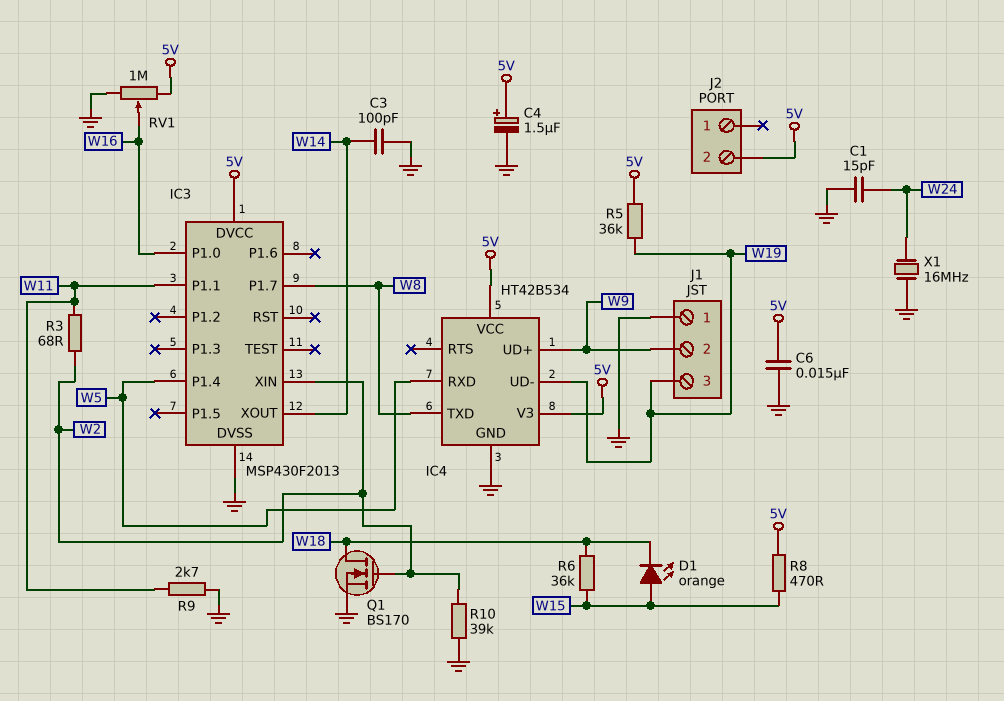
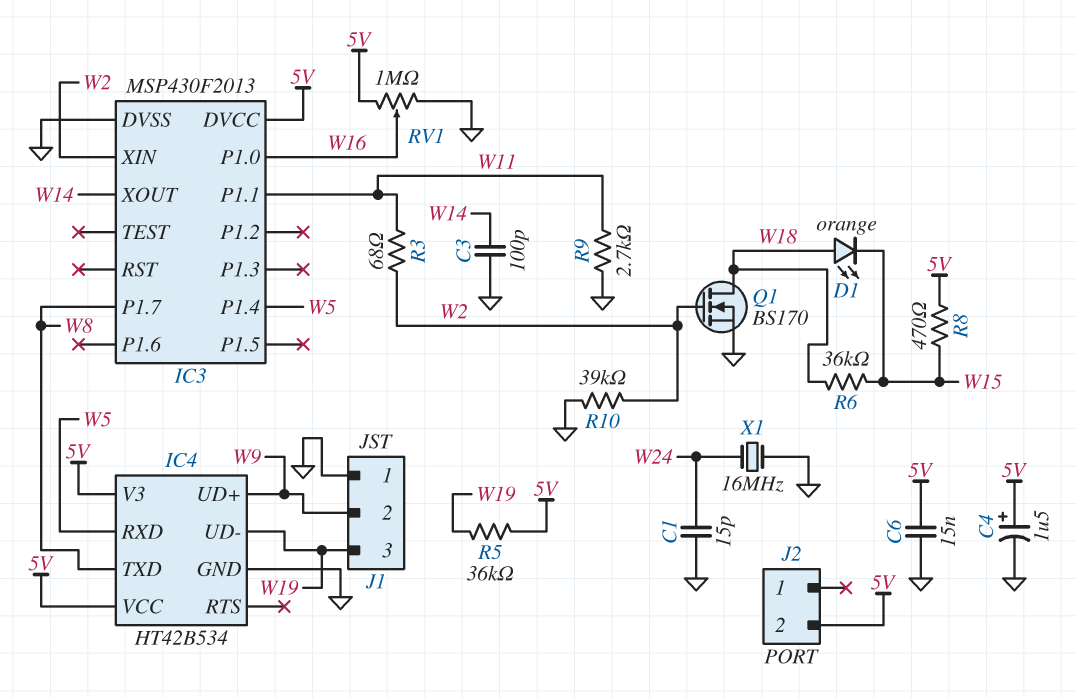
D1: LED orange (A W15, K W18) -> LED orange (A W18, K W15)

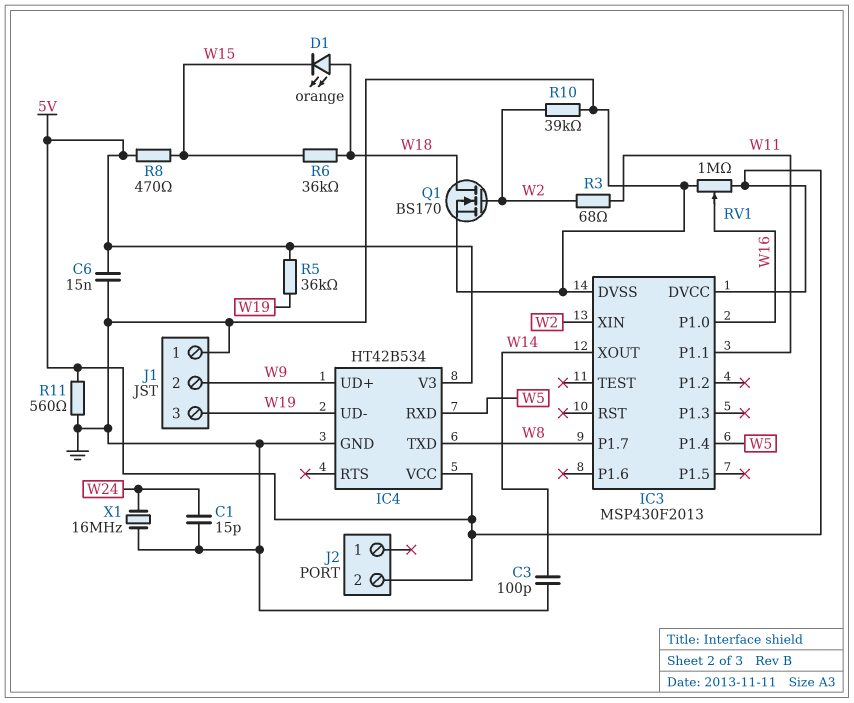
C4: 1.5uF (plus 5V, minus GND) -> none
R9: 2.7k (GND, W11) -> none
R11: none -> 560 (5V, GND)

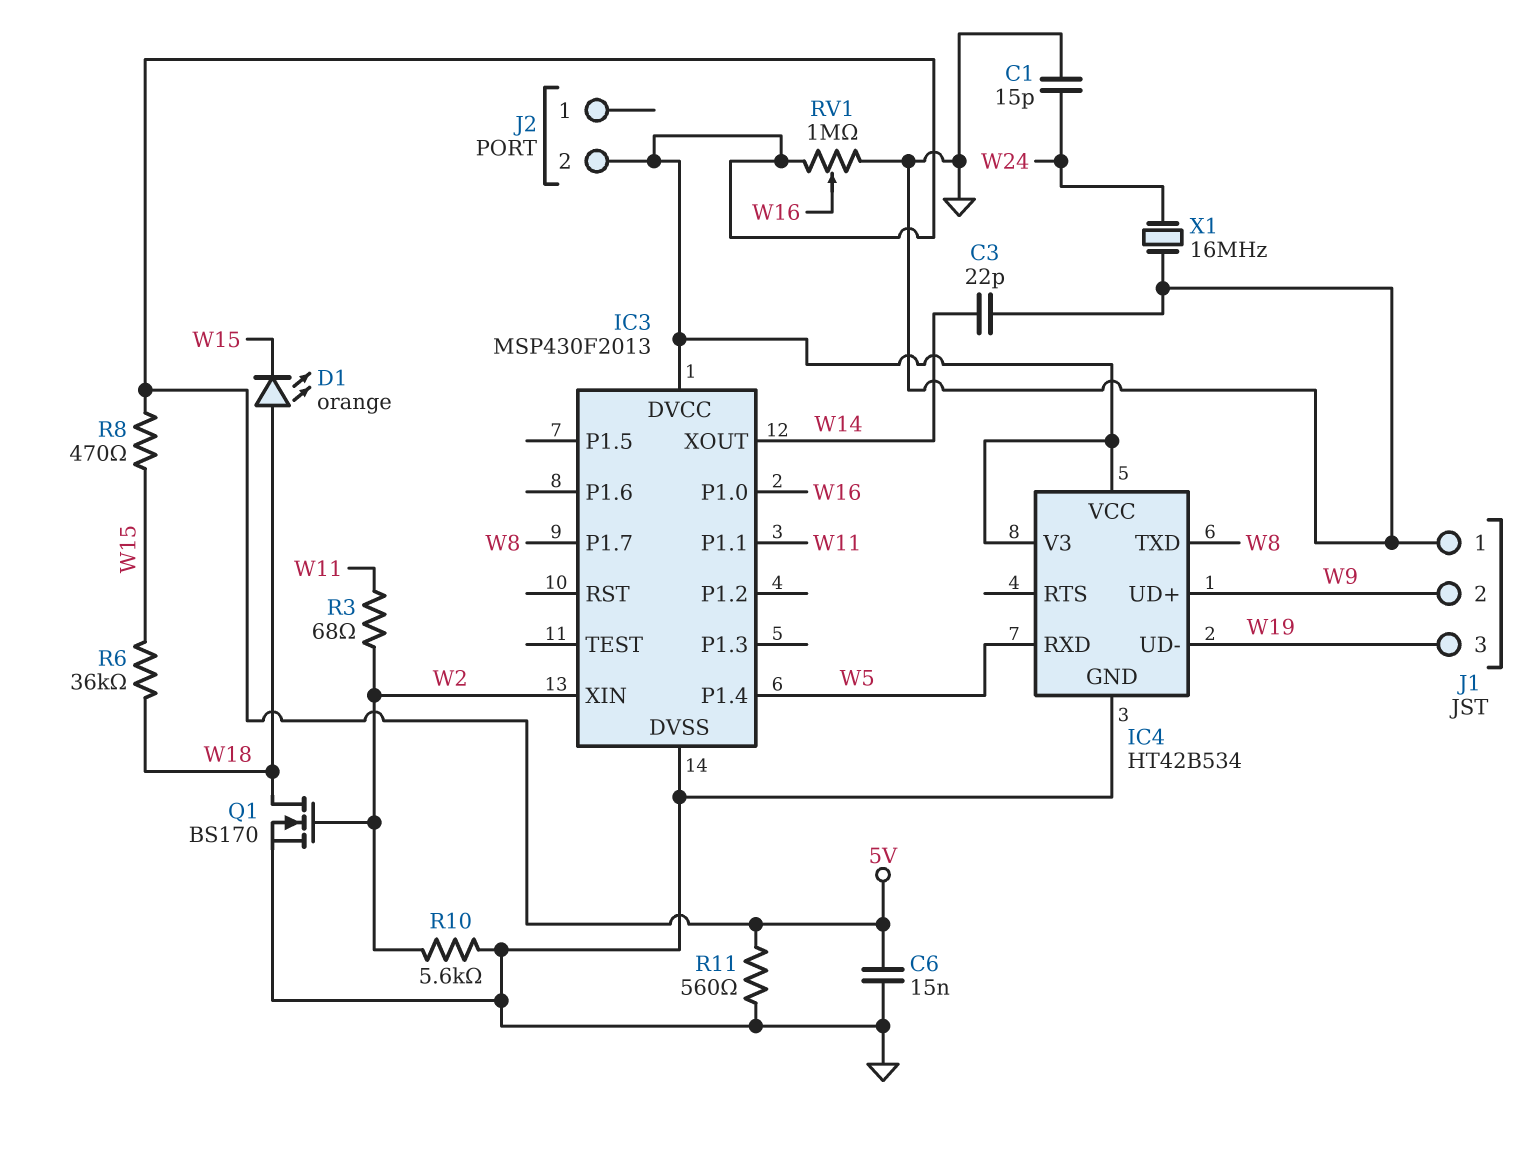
C3: 100pF (GND, W14) -> 22pF (GND, W14)
R5: 36k (5V, W19) -> none
R10: 39k (GND, W2) -> 5.6k (GND, W2)

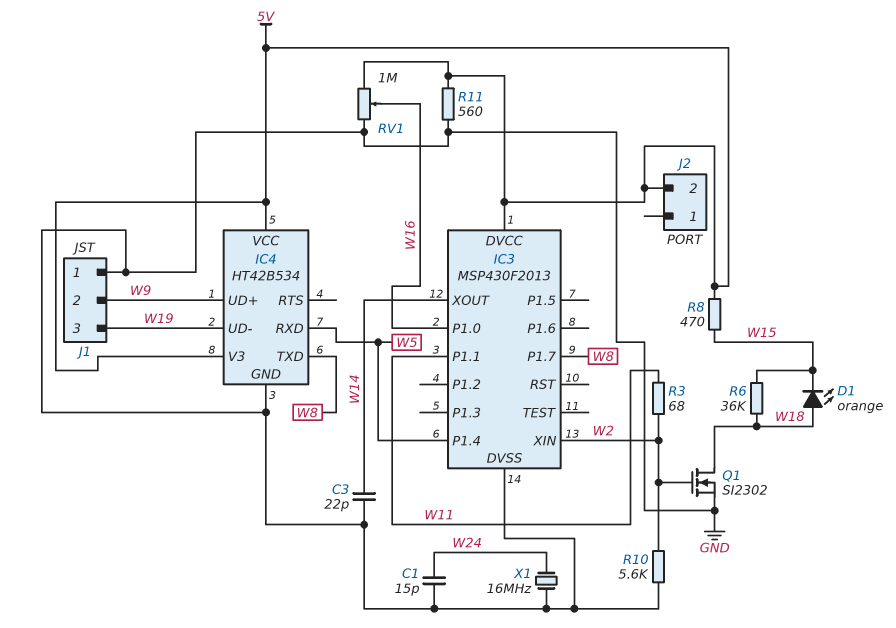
C6: 15nF (5V, GND) -> none
Q1: NMOS BS170 (G W2, D W18, S GND) -> NMOS SI2302 (G W2, D W18, S GND)

